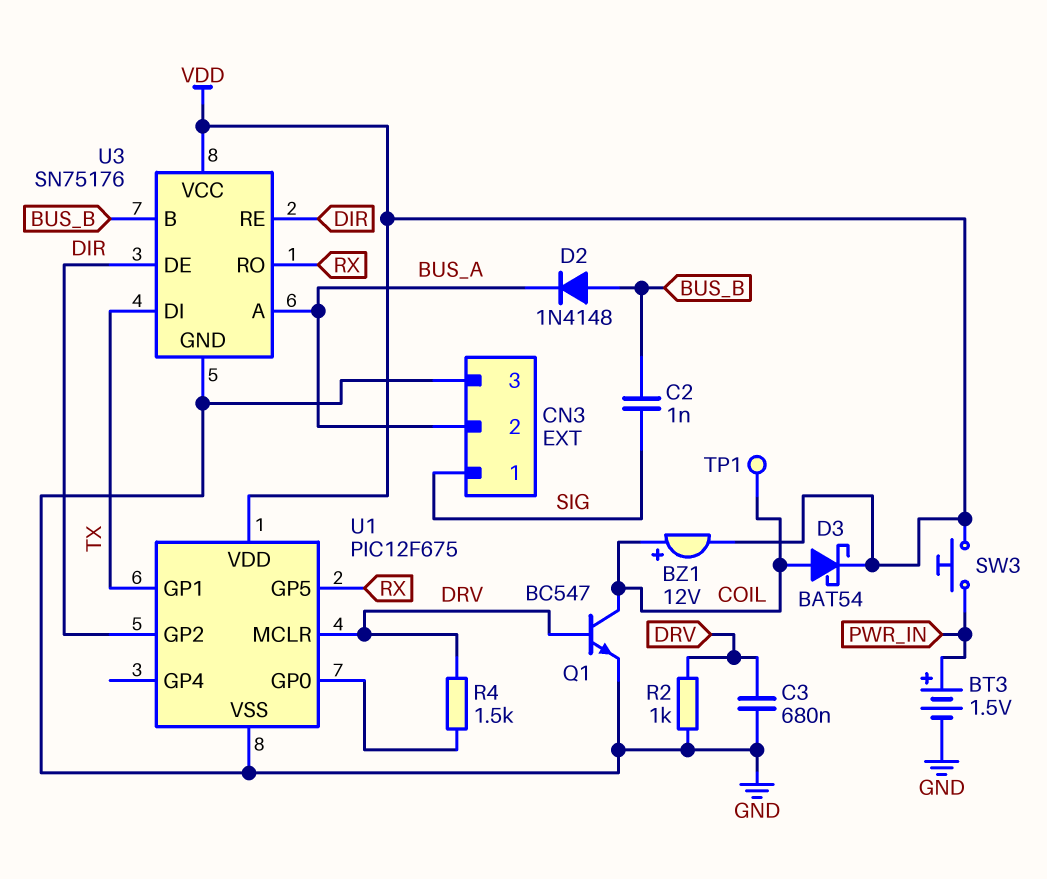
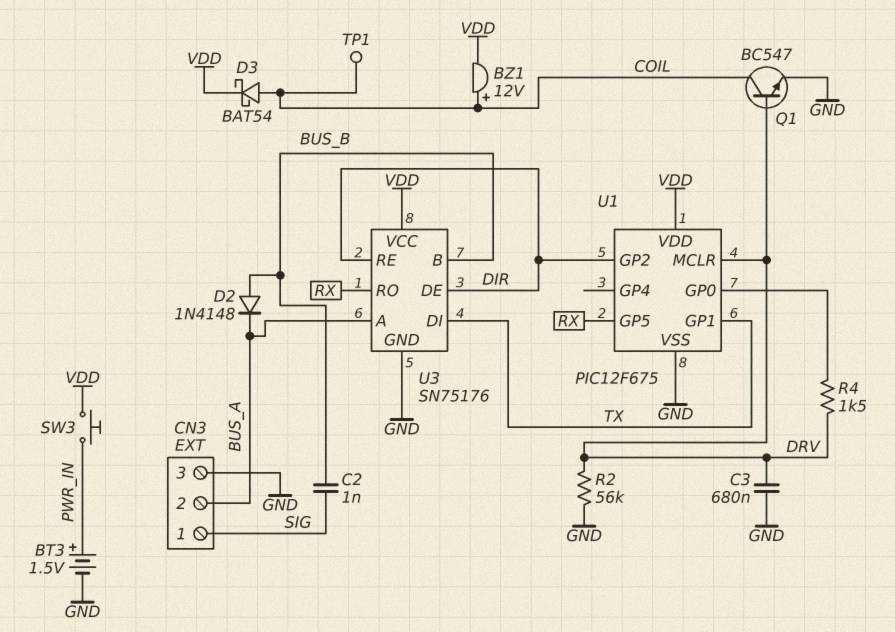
R2: 1k (DRV, GND) -> 56k (DRV, GND)

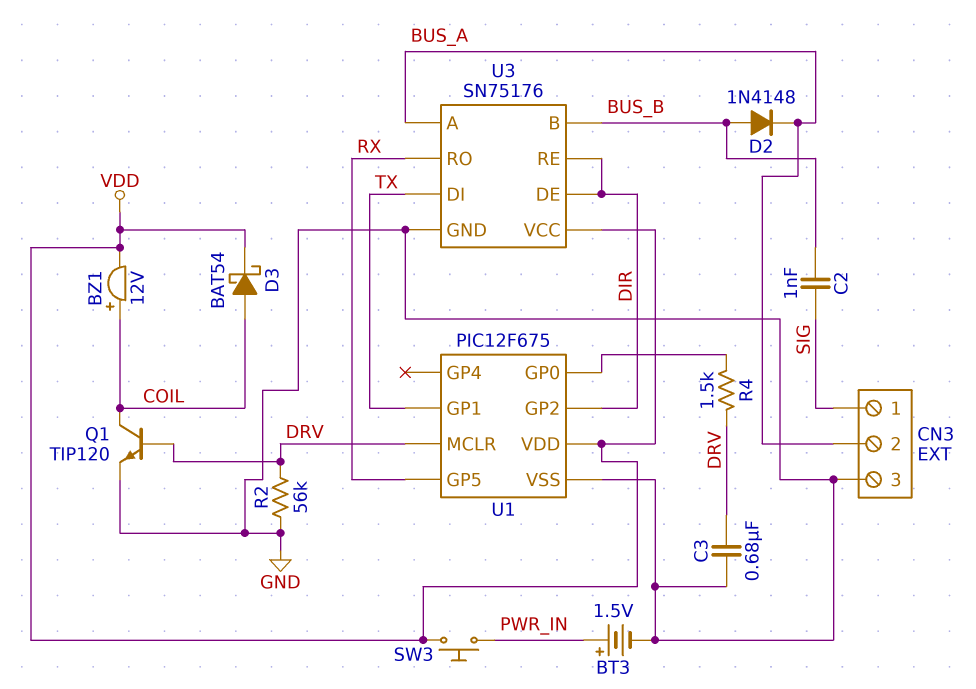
Q1: NPN BC547 (B DRV, C COIL, E GND) -> NPN TIP120 (B DRV, C COIL, E GND)
TP1: test point (COIL) -> none

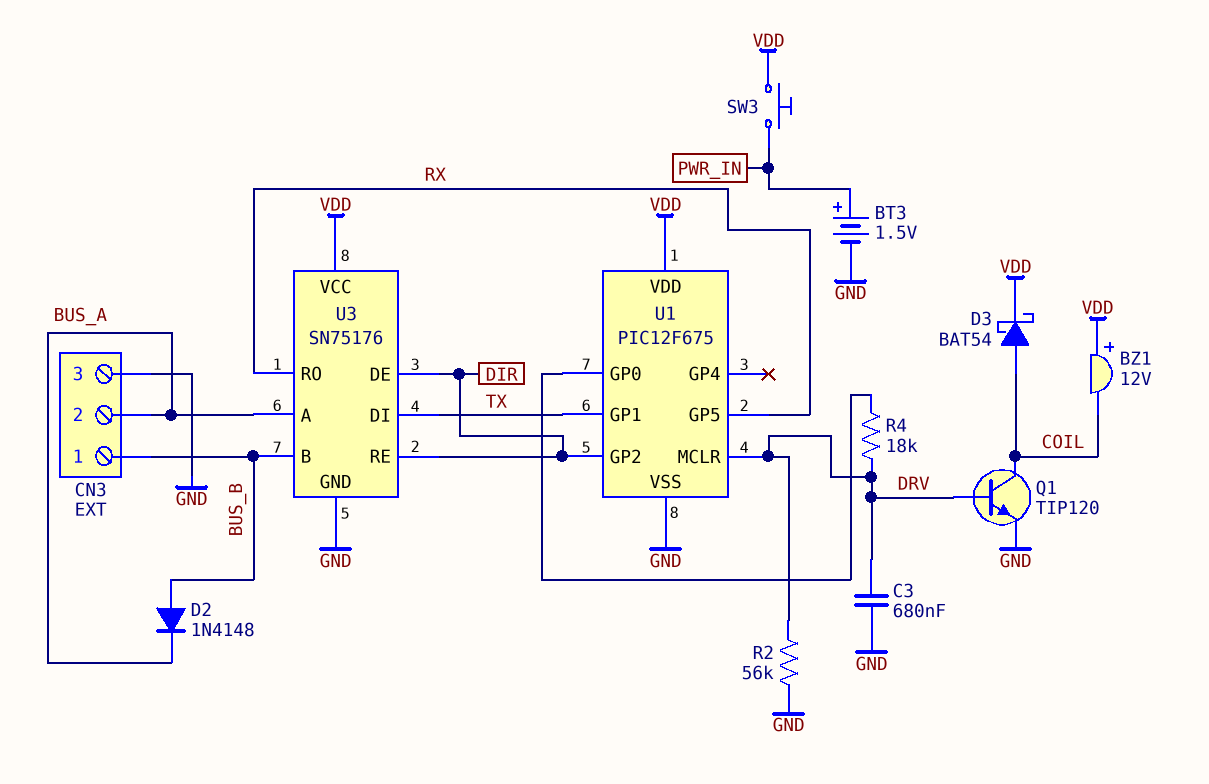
BZ1: buzzer 12V (plus COIL, minus VDD) -> buzzer 12V (plus VDD, minus COIL)
C2: 1nF (BUS_B, SIG) -> none
CN3 pin 1: SIG -> BUS_B
R4: 1.5k (DRV, U1/GP0) -> 18k (DRV, U1/GP0)

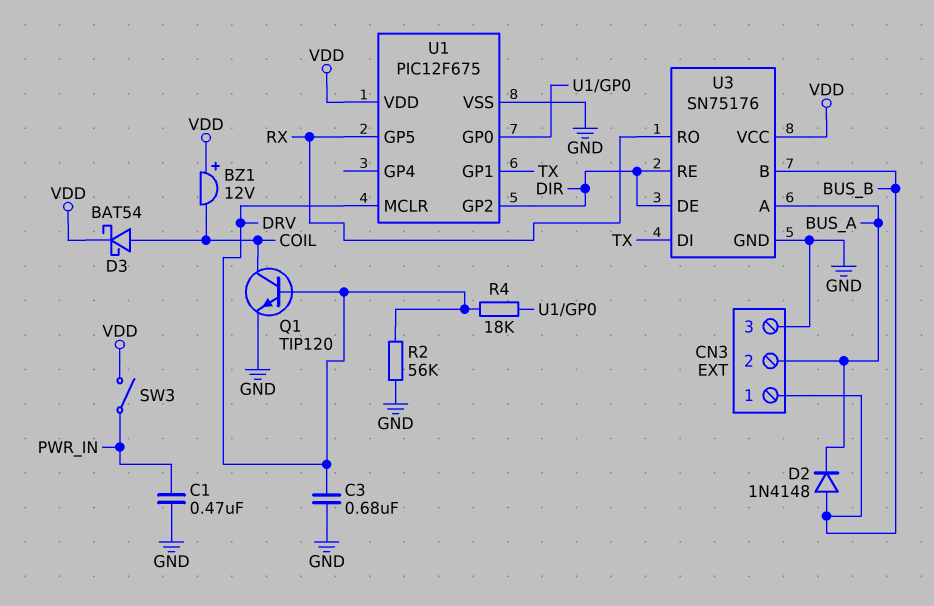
BT3: 1.5V (plus PWR_IN, minus GND) -> none
C1: none -> 470nF (GND, PWR_IN)
SW3: button (PWR_IN, VDD) -> switch (PWR_IN, VDD)

